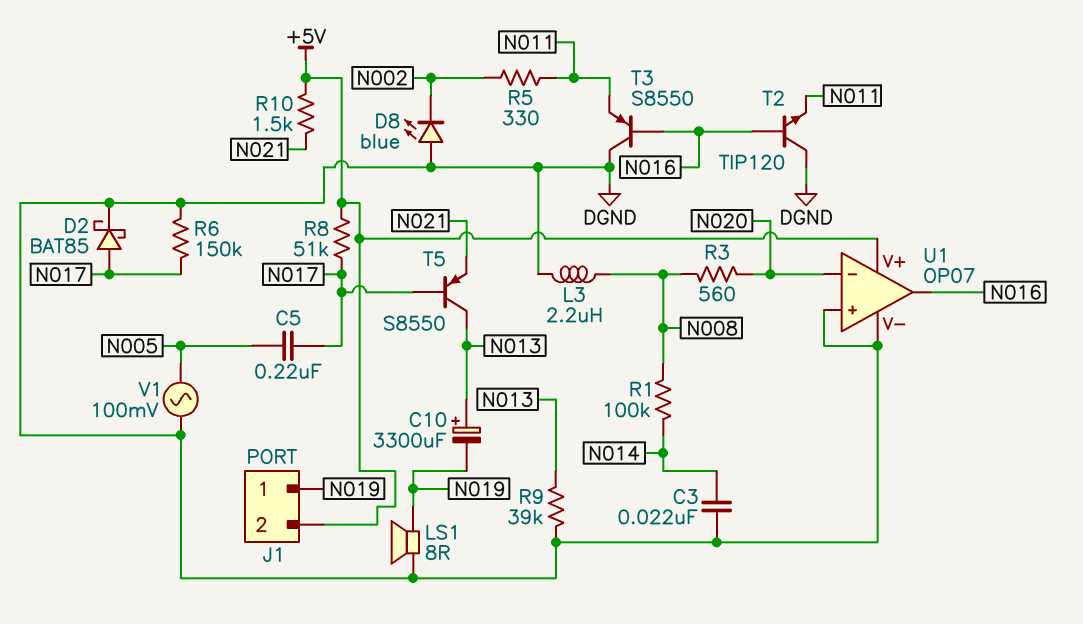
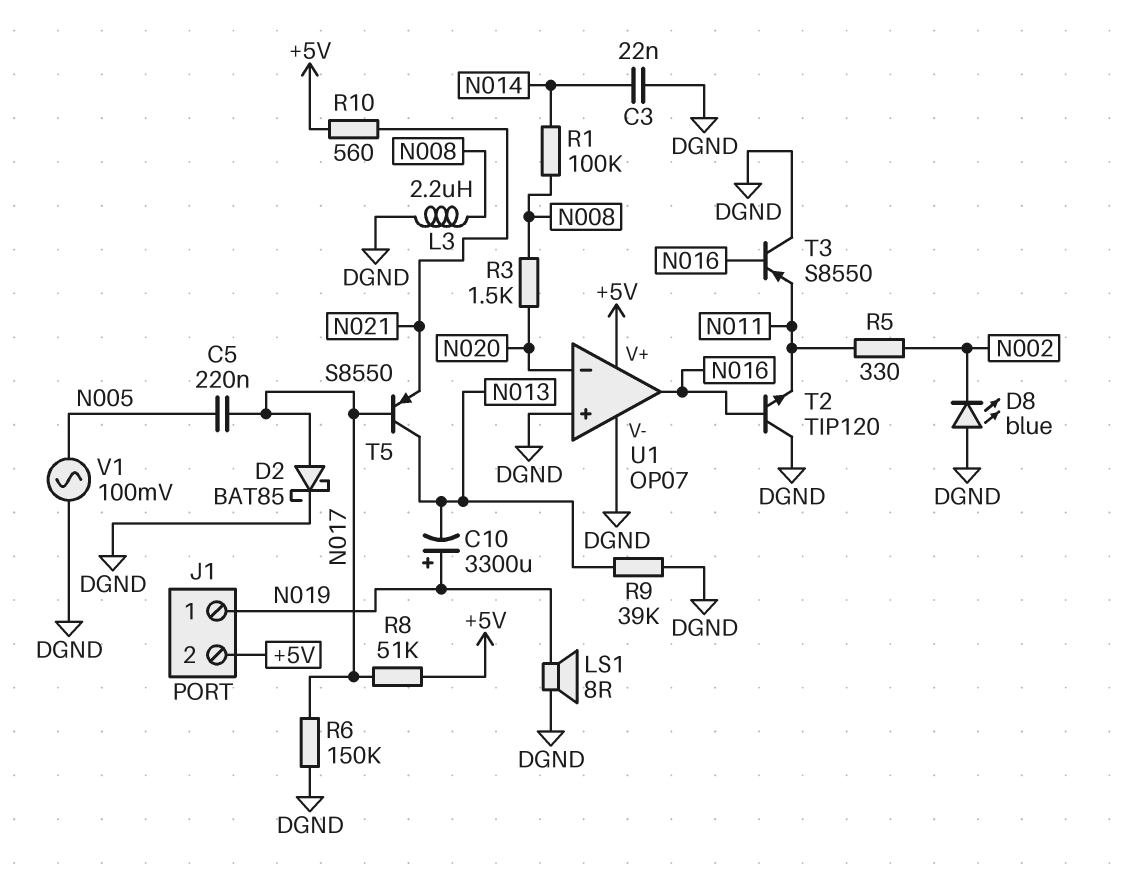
C10: 3300uF (plus N013, minus N019) -> 3300uF (plus N019, minus N013)
R3: 560 (N008, N020) -> 1.5k (N008, N020)
R10: 1.5k (+5V, N021) -> 560 (+5V, N021)

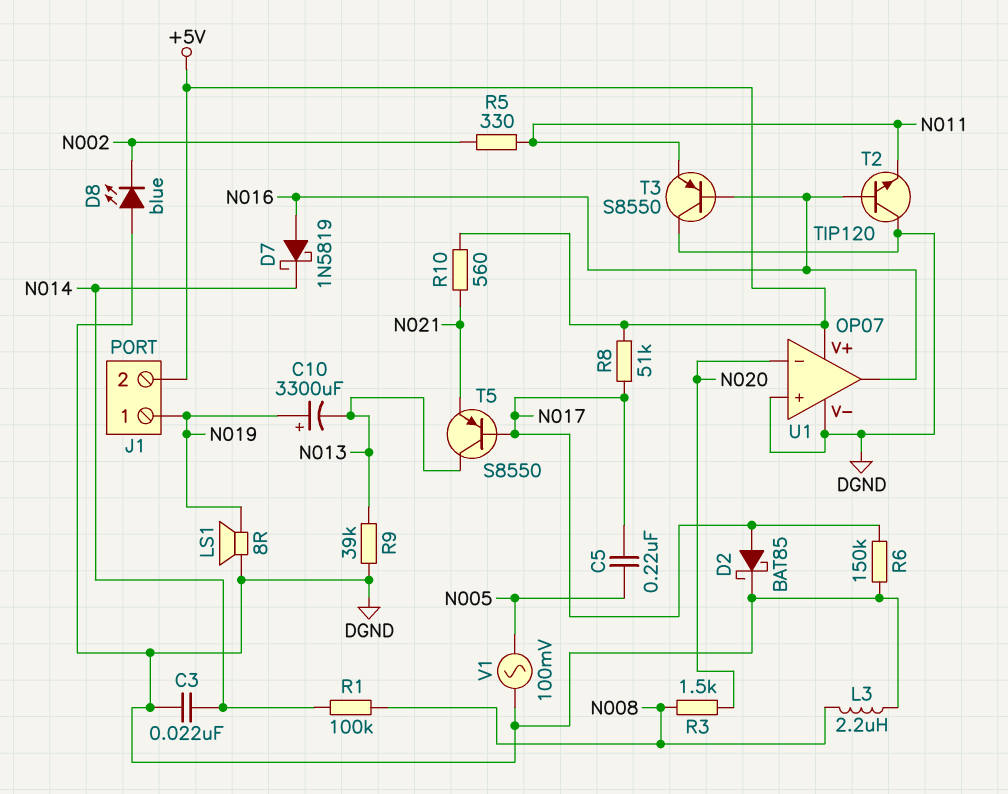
D7: none -> schottky 1N5819 (A N016, K N014)

